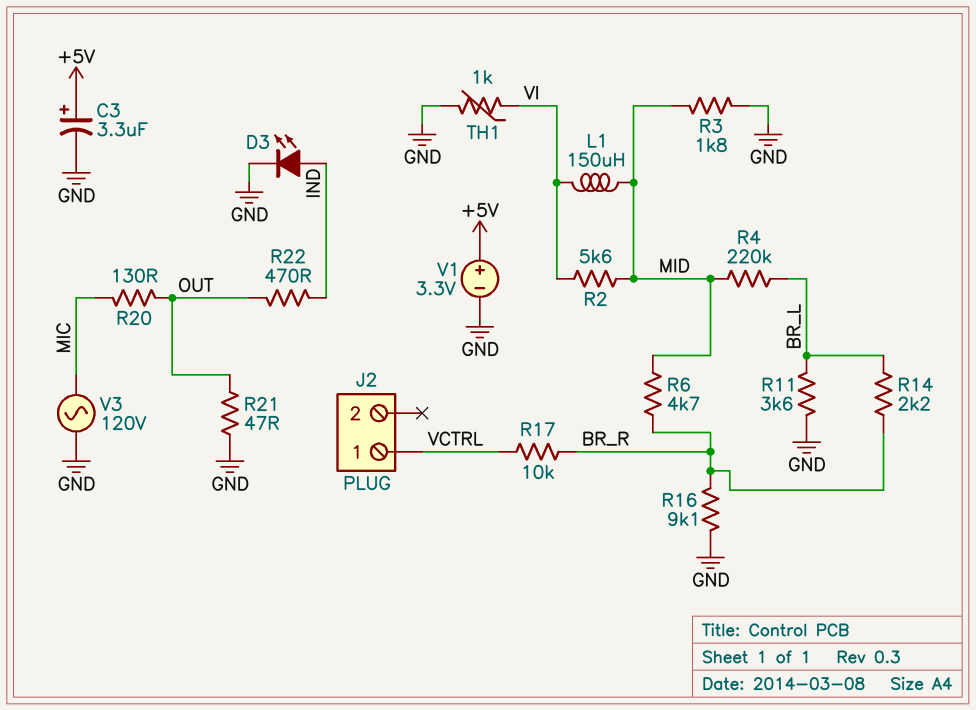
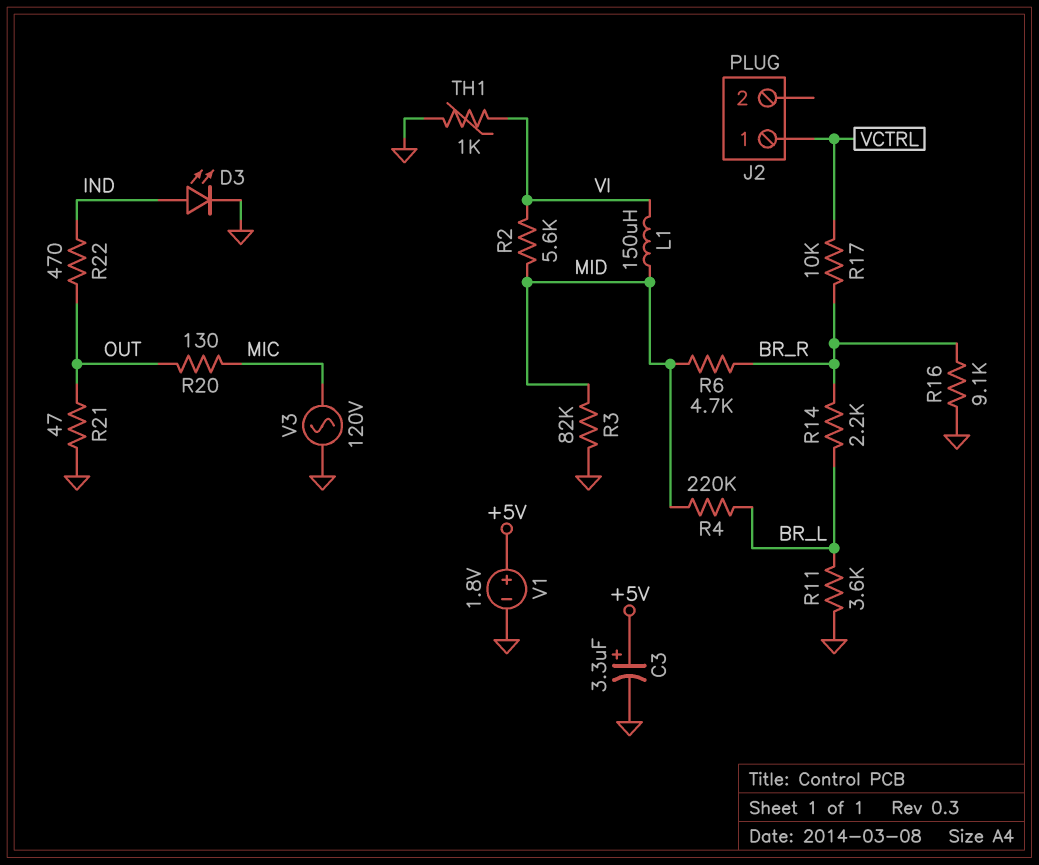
R3: 1.8k (GND, MID) -> 82k (GND, MID)
V1: 3.3V (plus +5V, minus GND) -> 1.8V (plus +5V, minus GND)

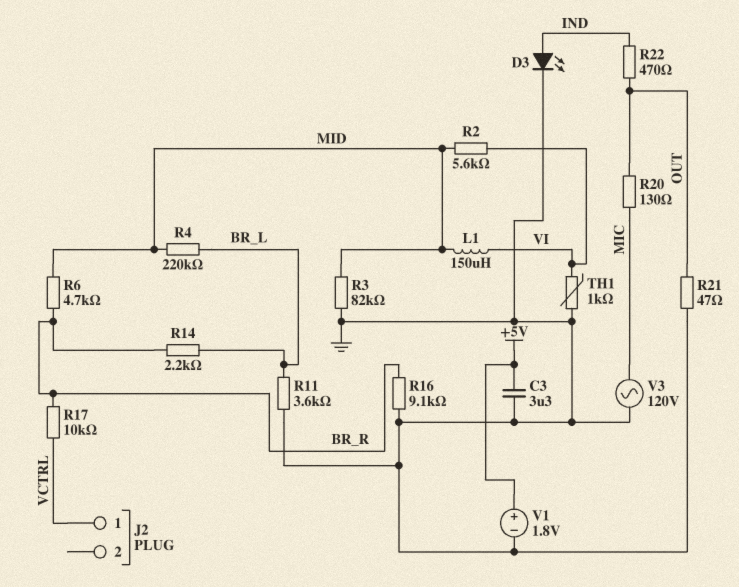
C3: 3.3uF (plus +5V, minus GND) -> 3.3uF (+5V, GND)

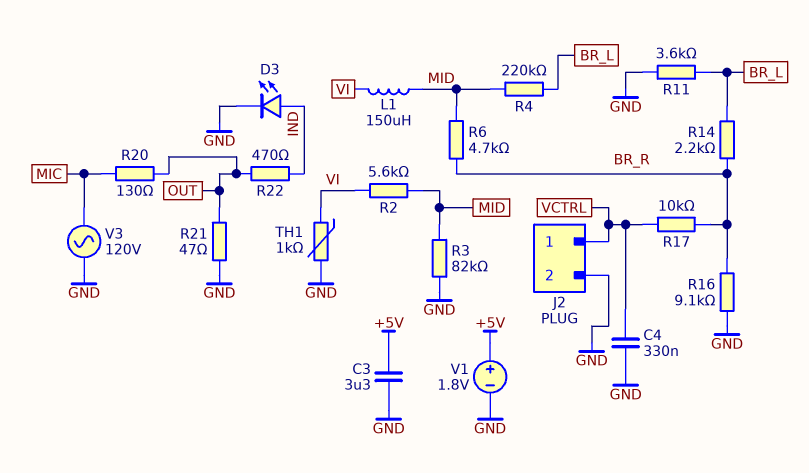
C4: none -> 330nF (GND, VCTRL)
J2 pin 2: none -> GND

